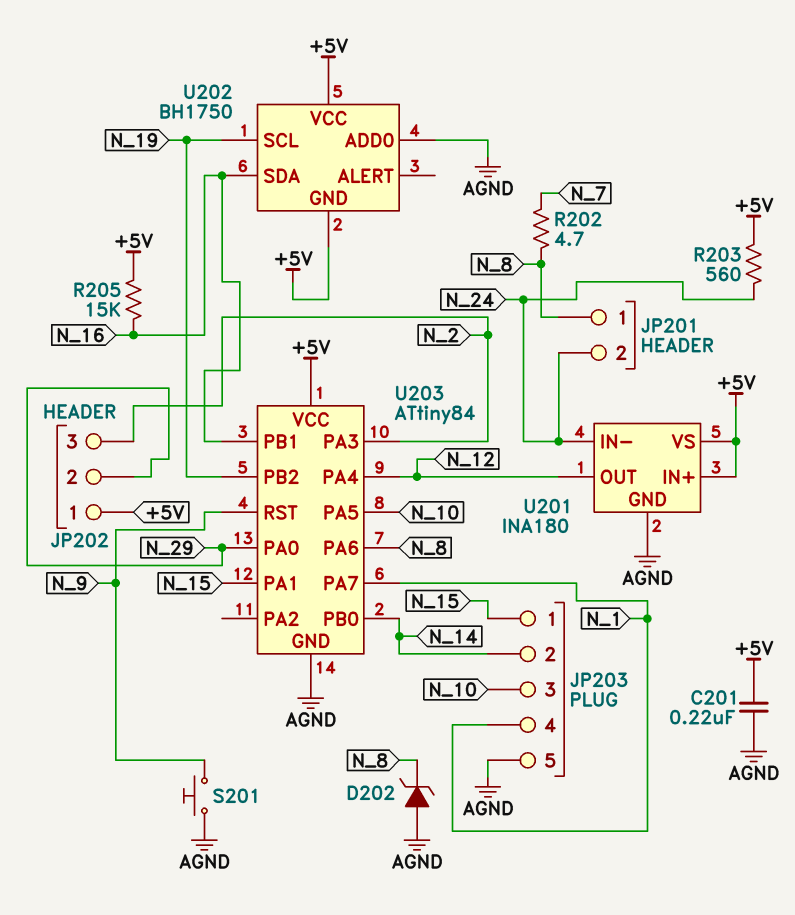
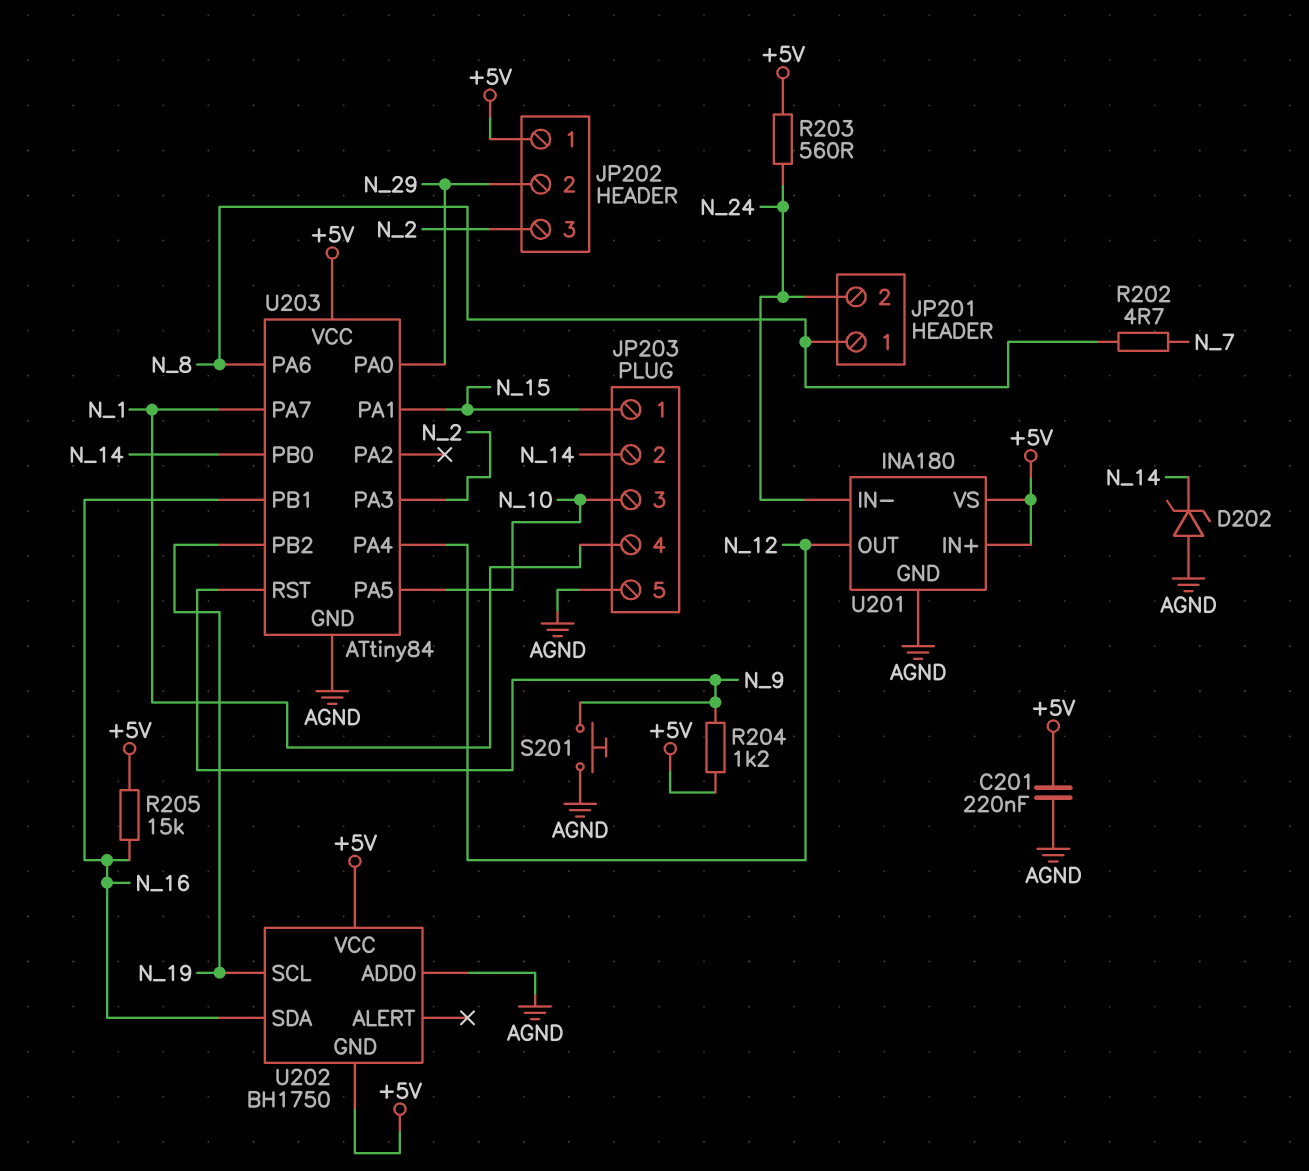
D202: zener (A AGND, K N_8) -> zener (A AGND, K N_14)
R204: none -> 1.2k (+5V, N_9)

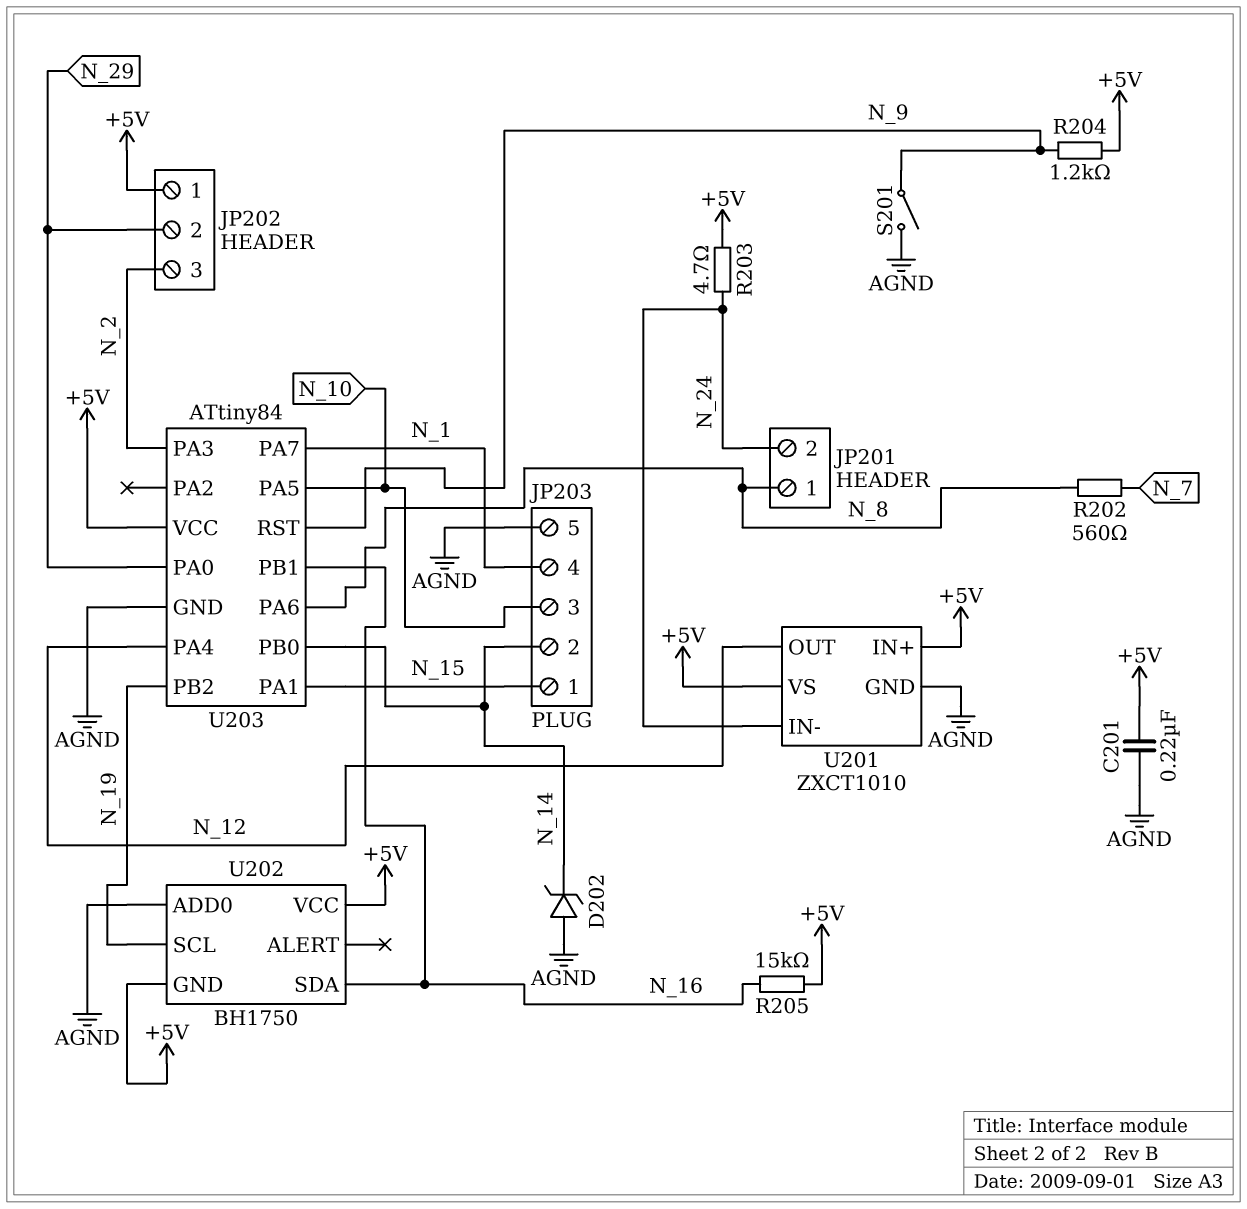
R202: 4.7 (N_7, N_8) -> 560 (N_7, N_8)
R203: 560 (+5V, N_24) -> 4.7 (+5V, N_24)
S201: button (AGND, N_9) -> switch (AGND, N_9)
U201: INA180 -> ZXCT1010

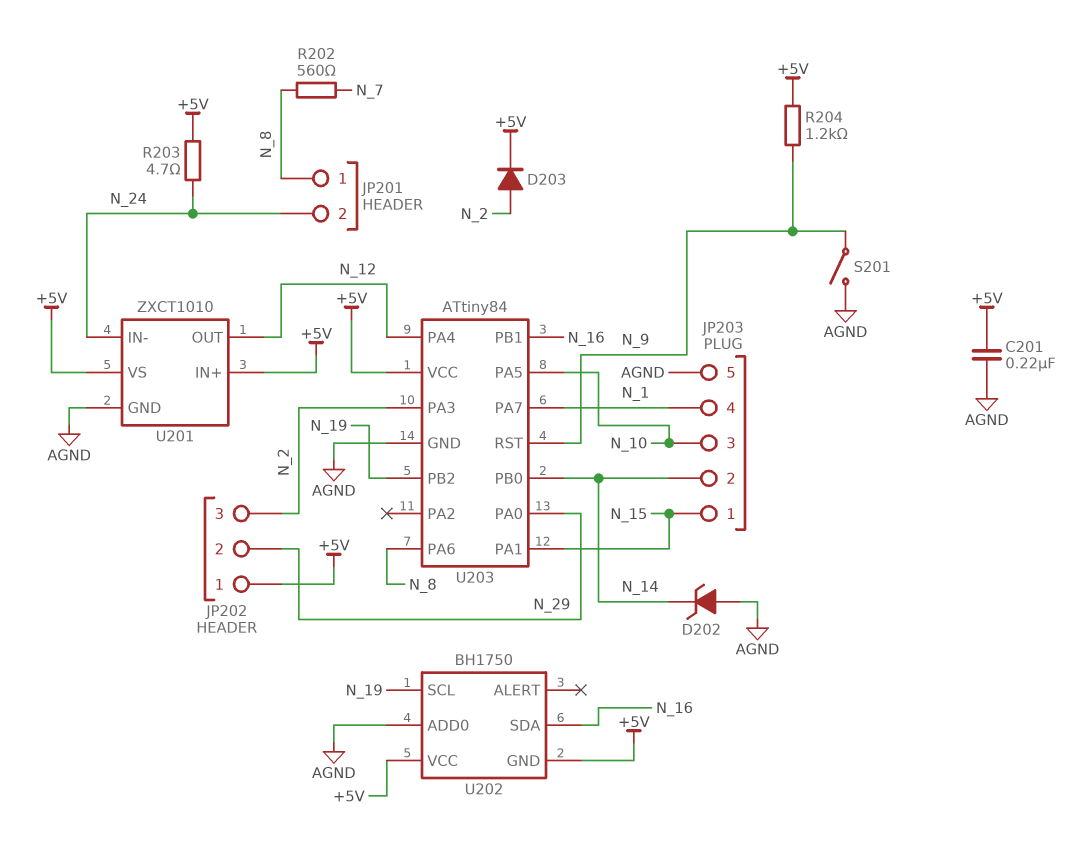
D203: none -> diode (A N_2, K +5V)
R205: 15k (+5V, N_16) -> none

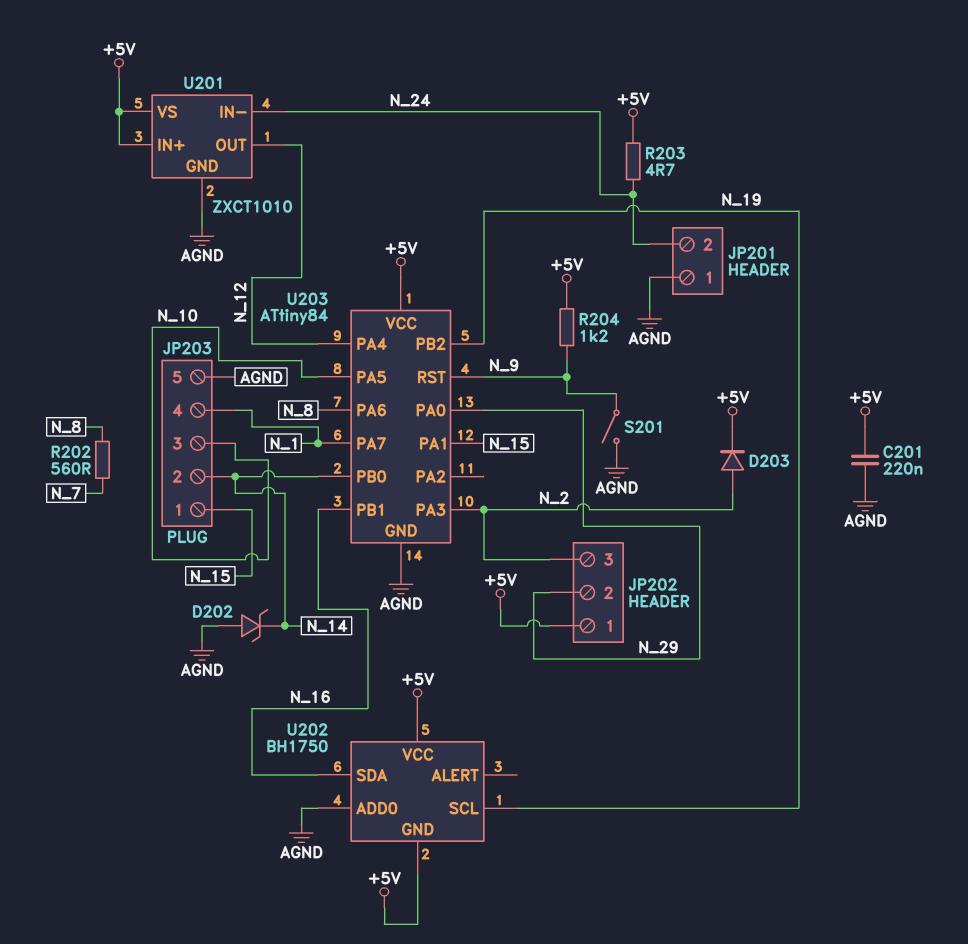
JP201 pin 1: N_8 -> AGND

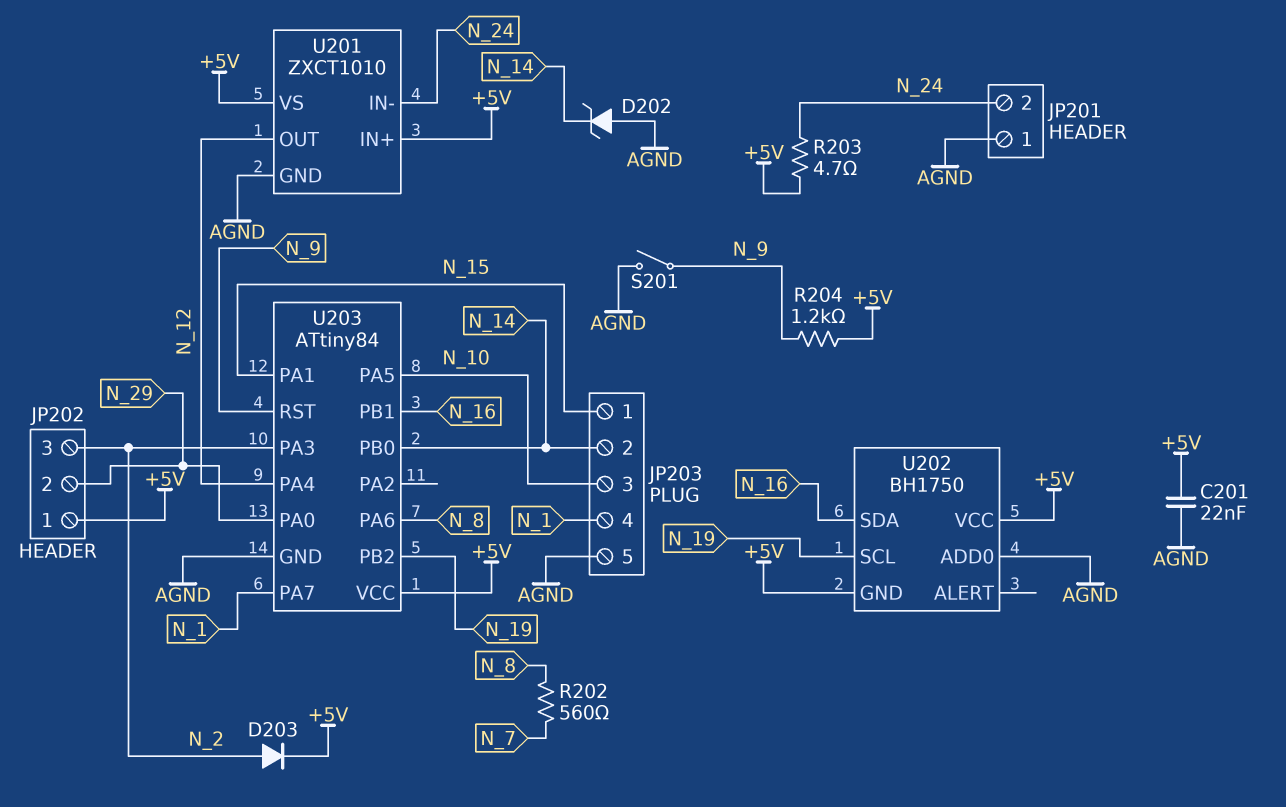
C201: 220nF (+5V, AGND) -> 22nF (+5V, AGND)

